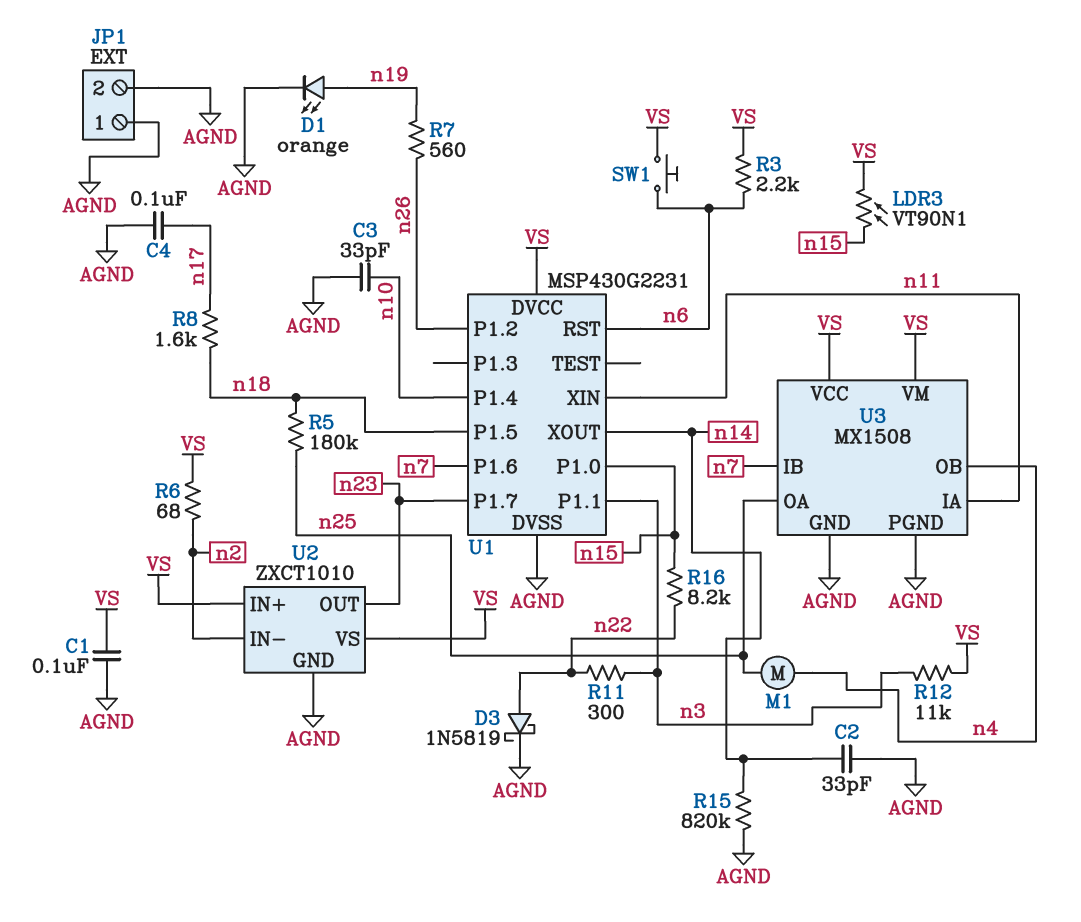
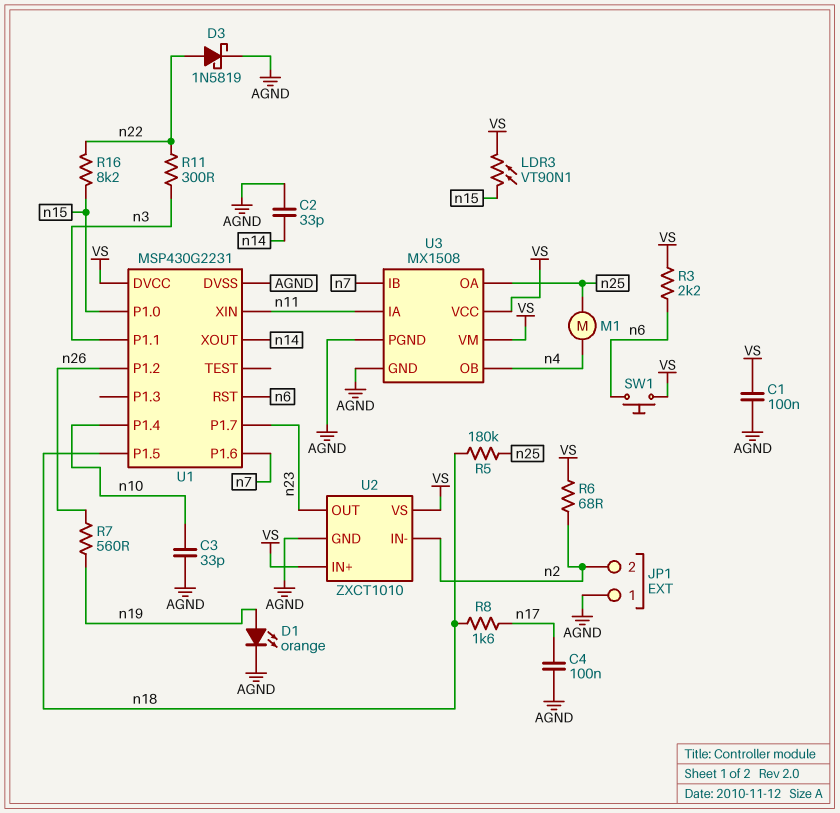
JP1 pin 2: AGND -> n2
R12: 11k (VS, n3) -> none
R15: 820k (AGND, n14) -> none

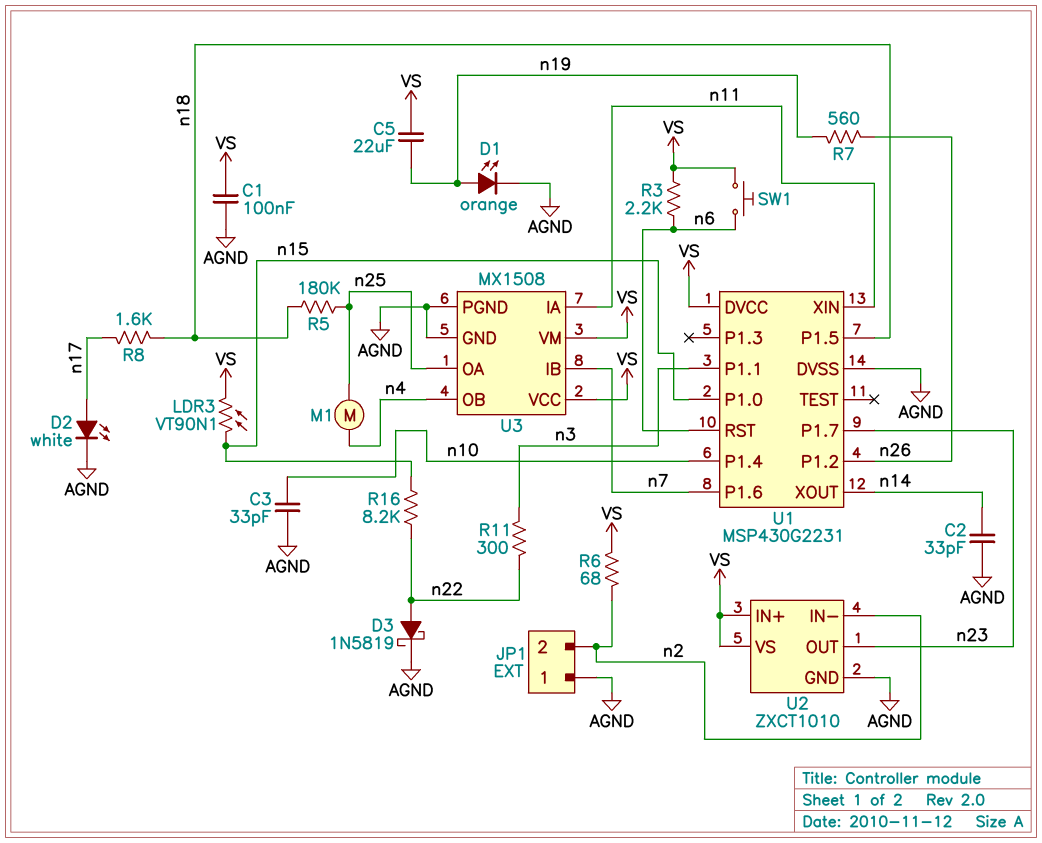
C4: 100nF (AGND, n17) -> none
C5: none -> 22uF (VS, n19)
D2: none -> LED white (A n17, K AGND)

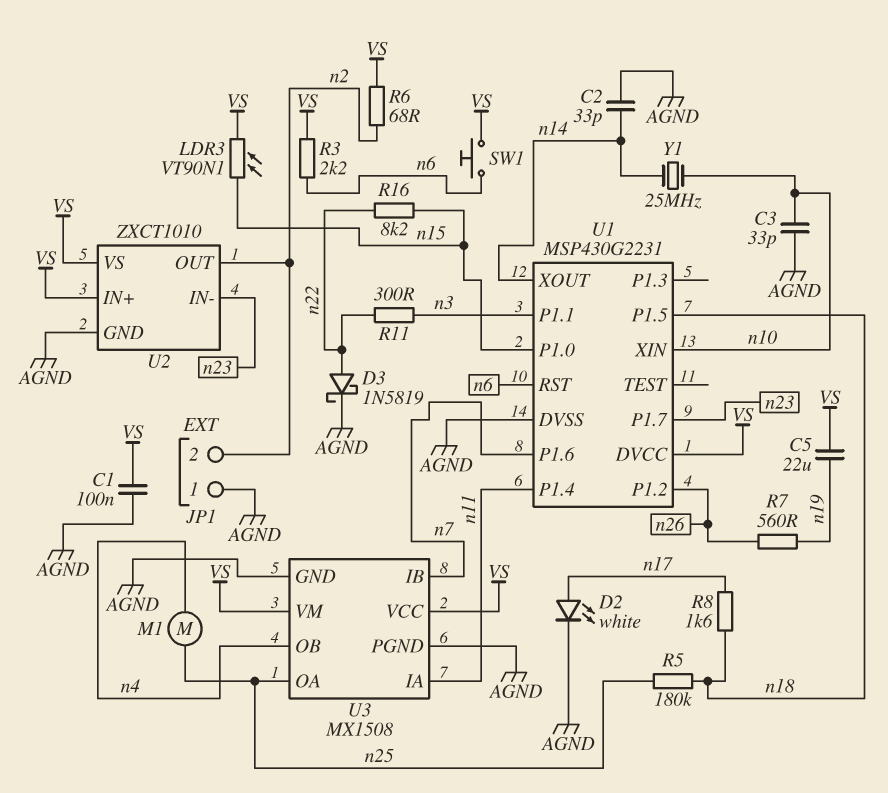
D1: LED orange (A n19, K AGND) -> none
U1 pin P1.4: n10 -> n11
U1 pin XIN: n11 -> n10
U2 pin IN-: n2 -> n23
U2 pin OUT: n23 -> n2
Y1: none -> 25MHz (n10, n14)

